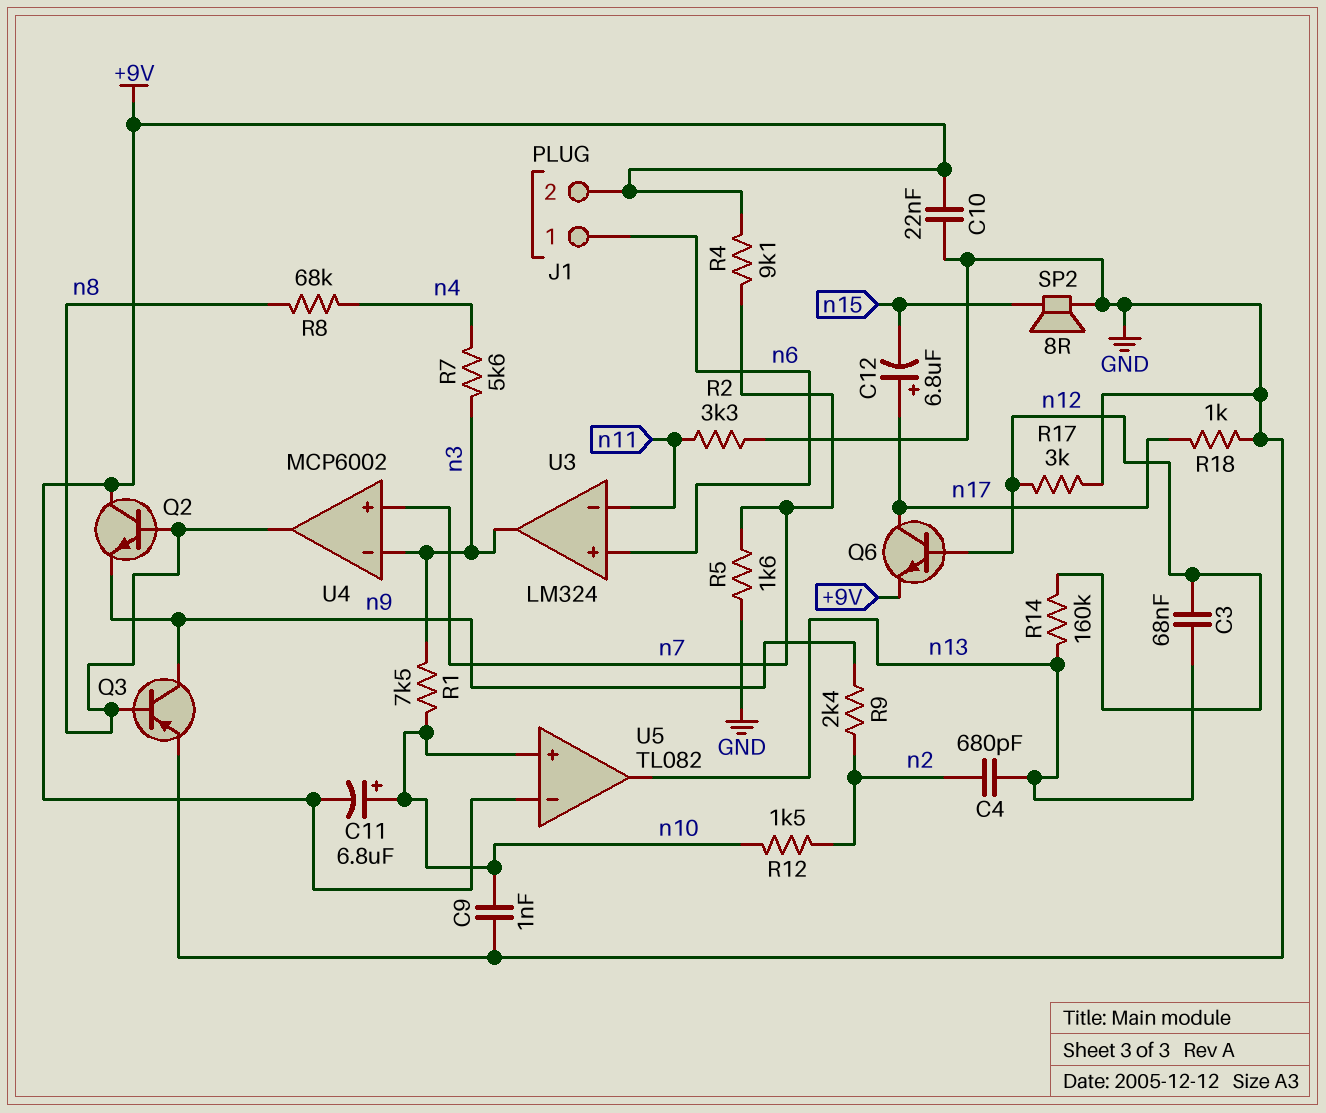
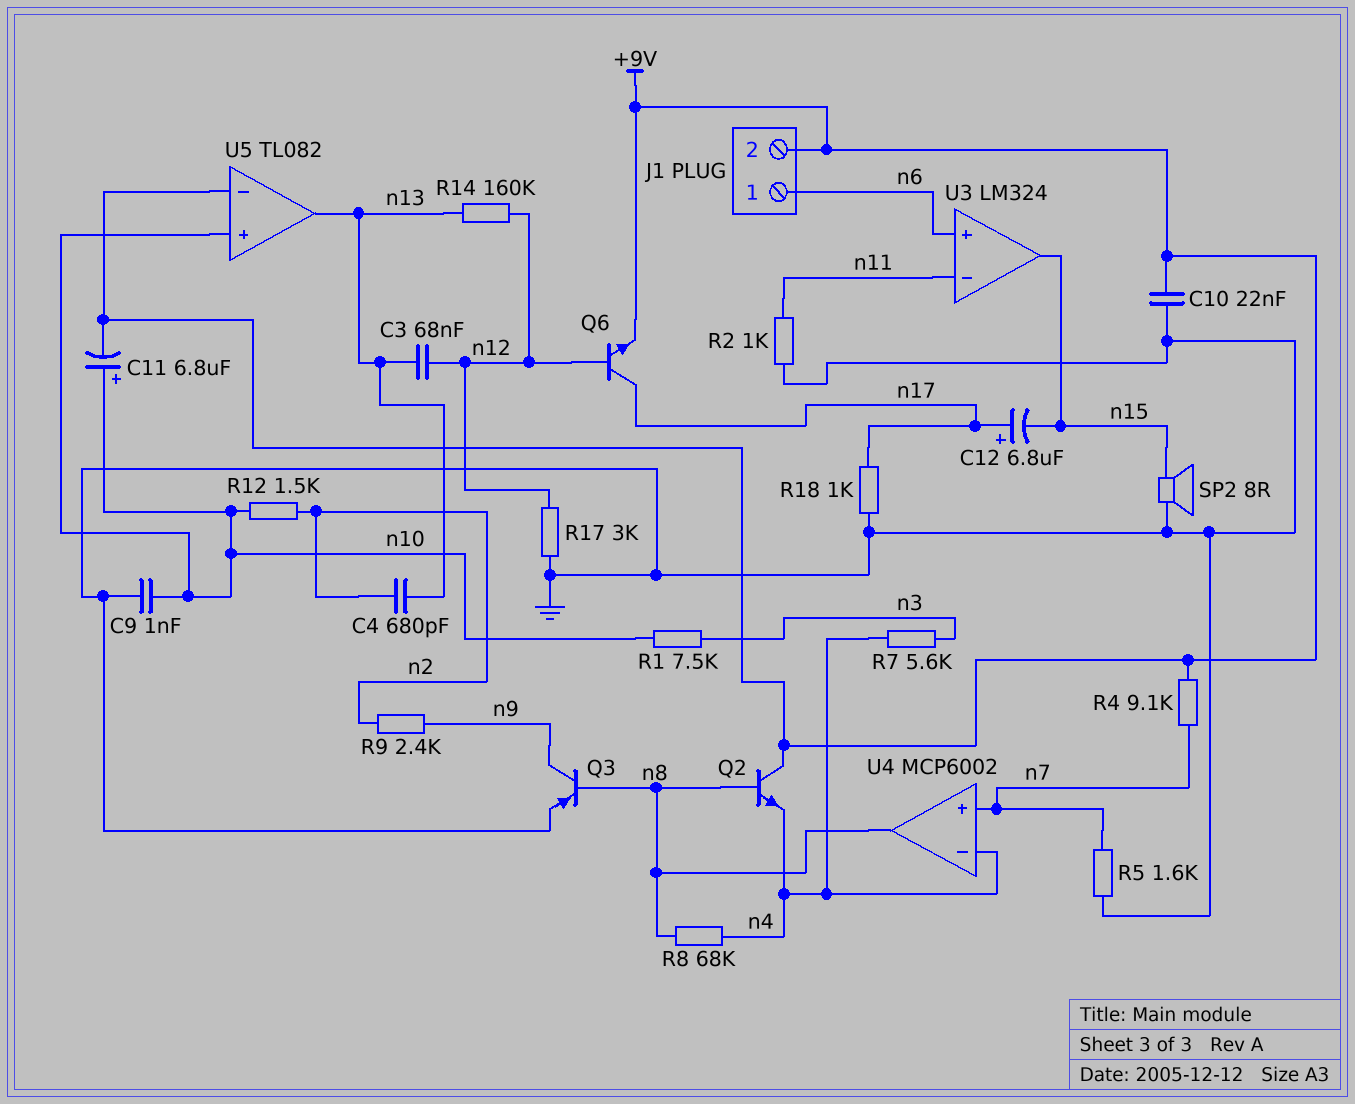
Q2: NPN (B n8, C +9V, E n9) -> NPN (B n8, C +9V, E n4)
R2: 3.3k (GND, n11) -> 1k (GND, n11)
U3 pin out: n3 -> n15
U4 pin in-: n3 -> n4

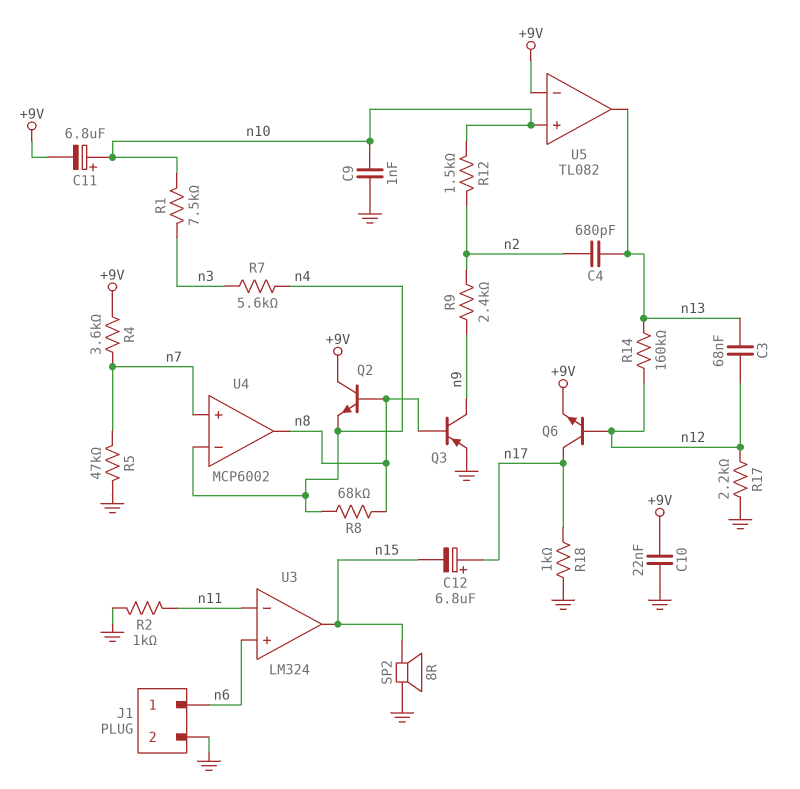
J1 pin 2: +9V -> GND
R4: 9.1k (+9V, n7) -> 3.6k (+9V, n7)
R5: 1.6k (GND, n7) -> 47k (GND, n7)
R17: 3k (GND, n12) -> 2.2k (GND, n12)

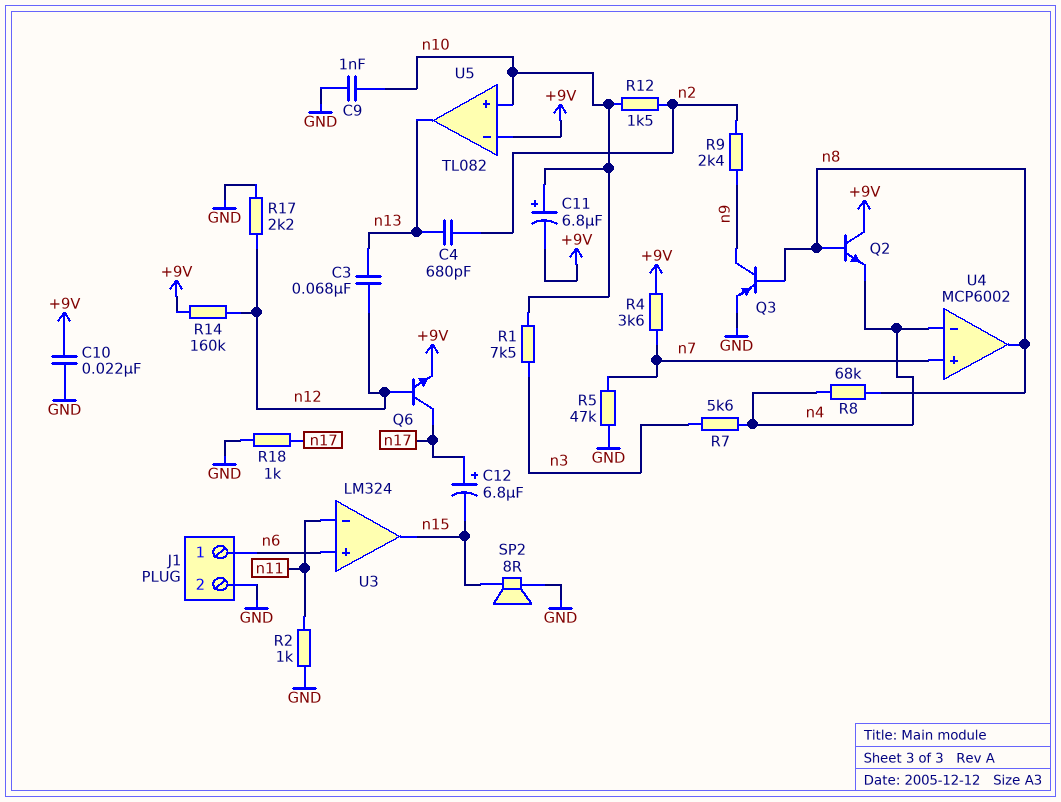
R14: 160k (n12, n13) -> 160k (+9V, n12)

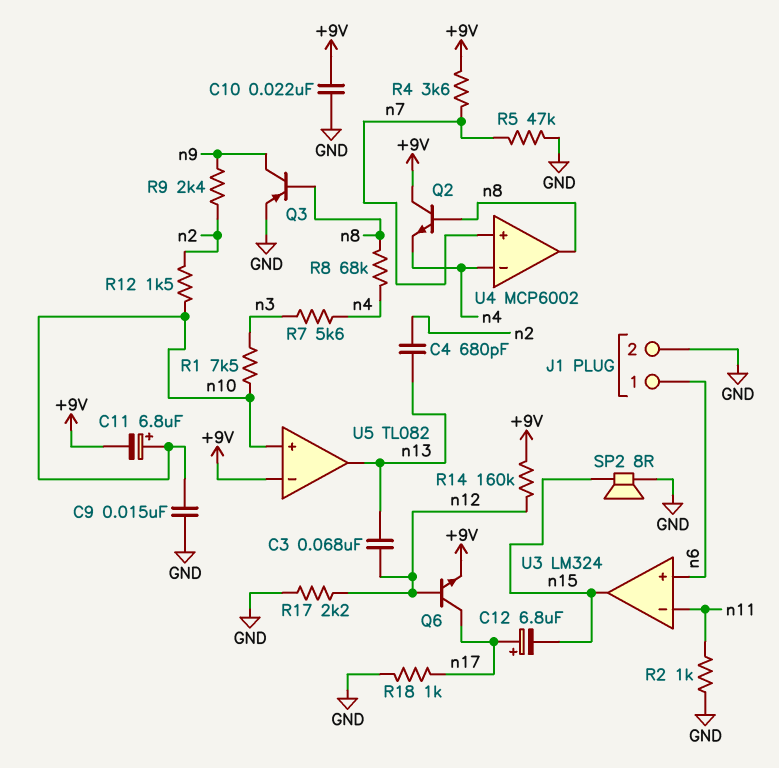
C9: 1nF (GND, n10) -> 15nF (GND, n10)

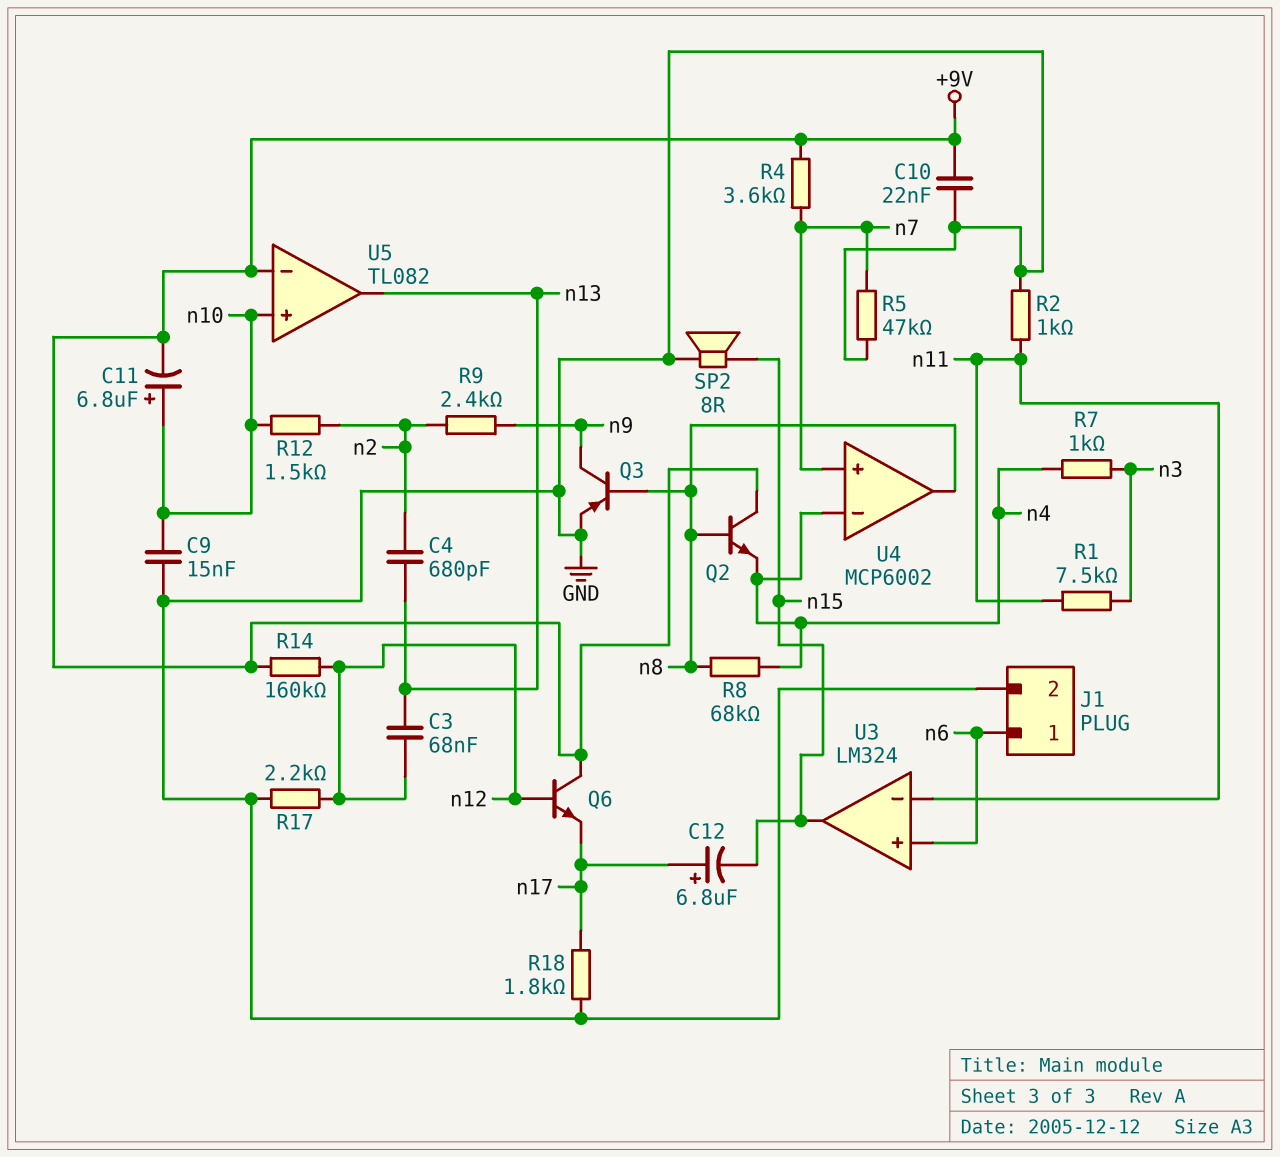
Q6: NPN (B n12, C n17, E +9V) -> NPN (B n12, C +9V, E n17)
R1: 7.5k (n3, n10) -> 7.5k (n3, n11)
R7: 5.6k (n3, n4) -> 1k (n3, n4)
R18: 1k (GND, n17) -> 1.8k (GND, n17)

